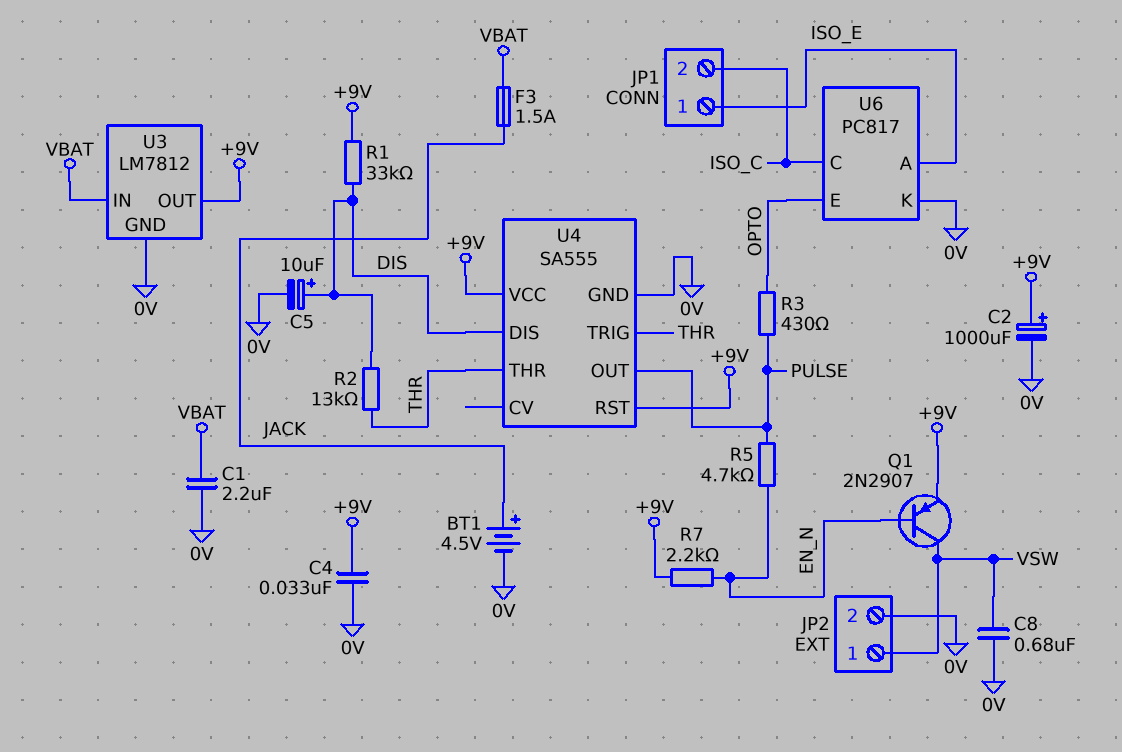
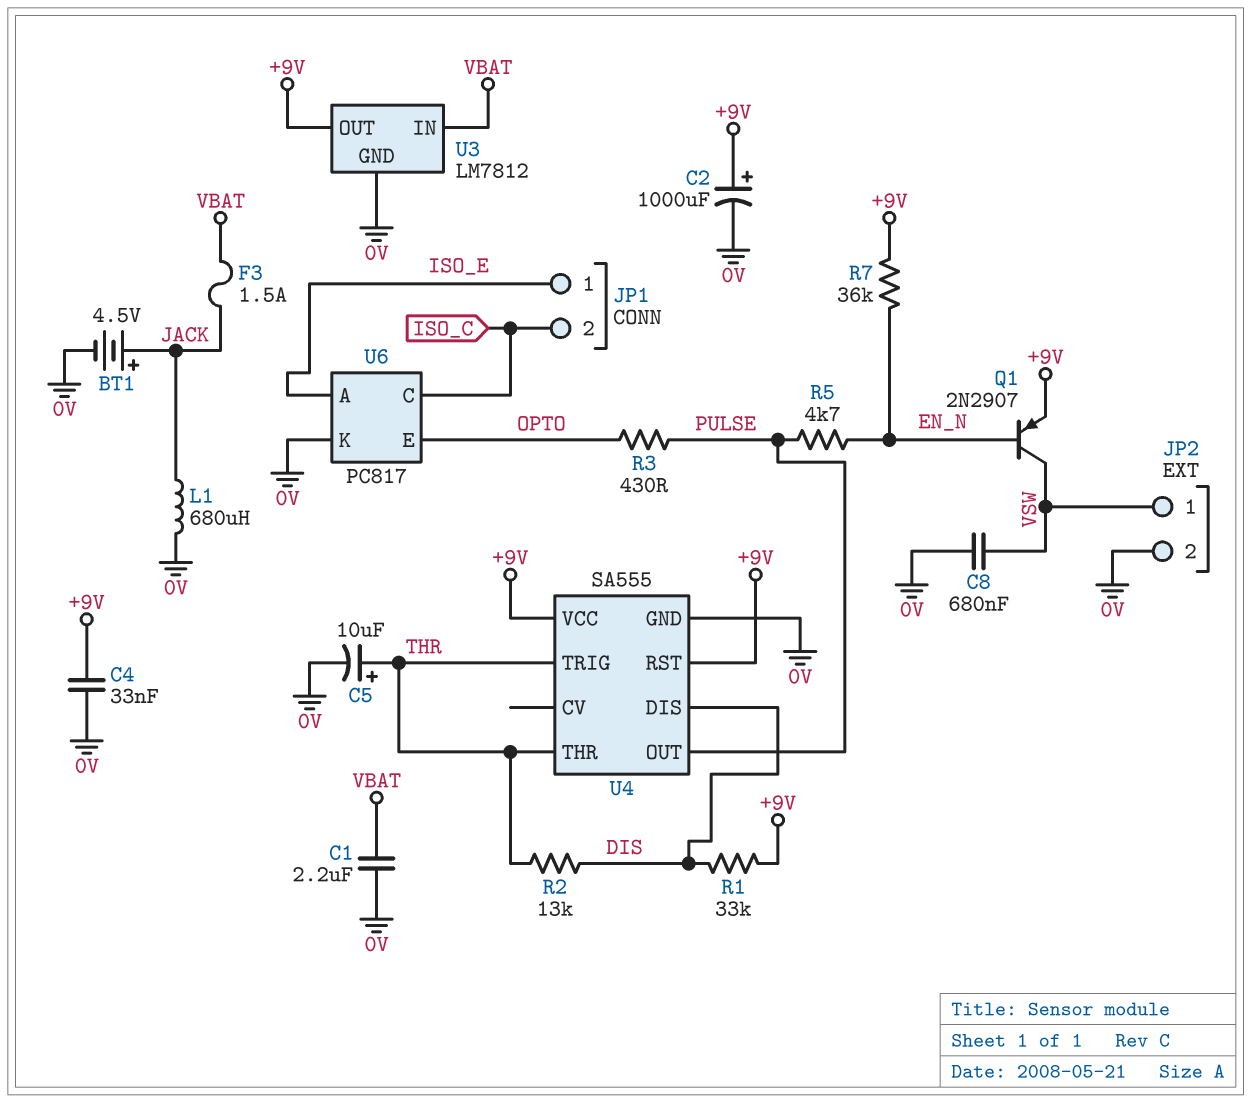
C5: 10uF (plus DIS, minus 0V) -> 10uF (plus THR, minus 0V)
L1: none -> 680uH (0V, JACK)
R7: 2.2k (+9V, EN_N) -> 36k (+9V, EN_N)

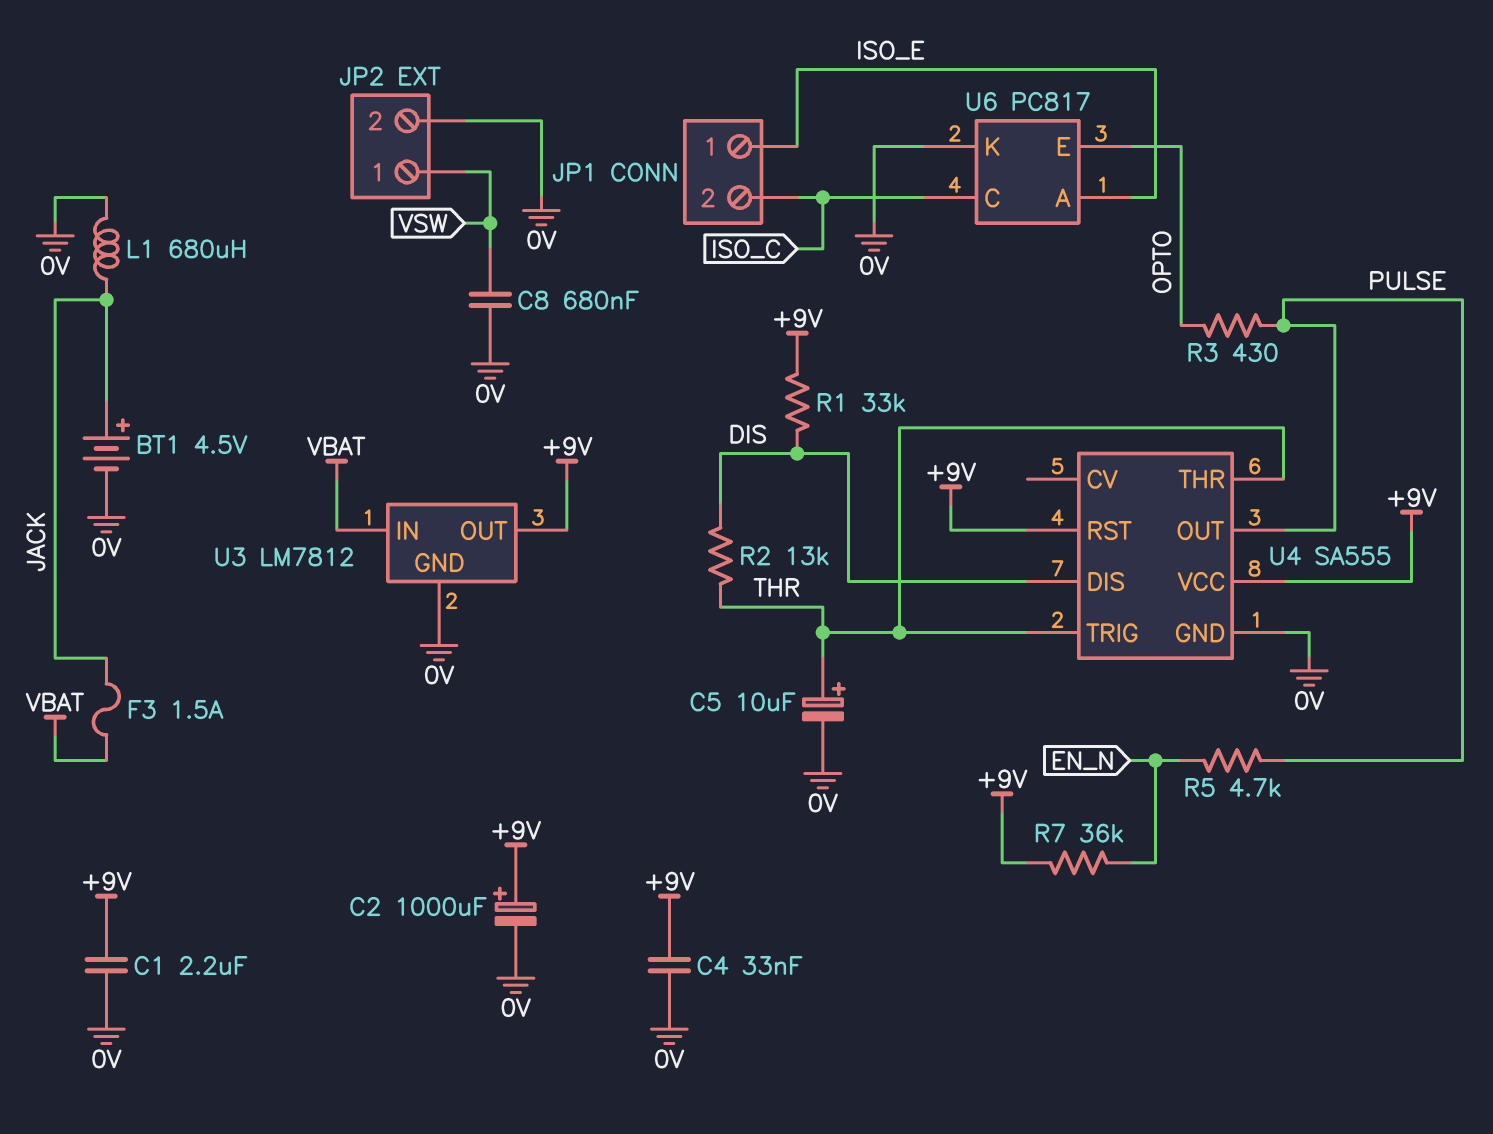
C1: 2.2uF (0V, VBAT) -> 2.2uF (+9V, 0V)
Q1: PNP 2N2907 (B EN_N, C VSW, E +9V) -> none

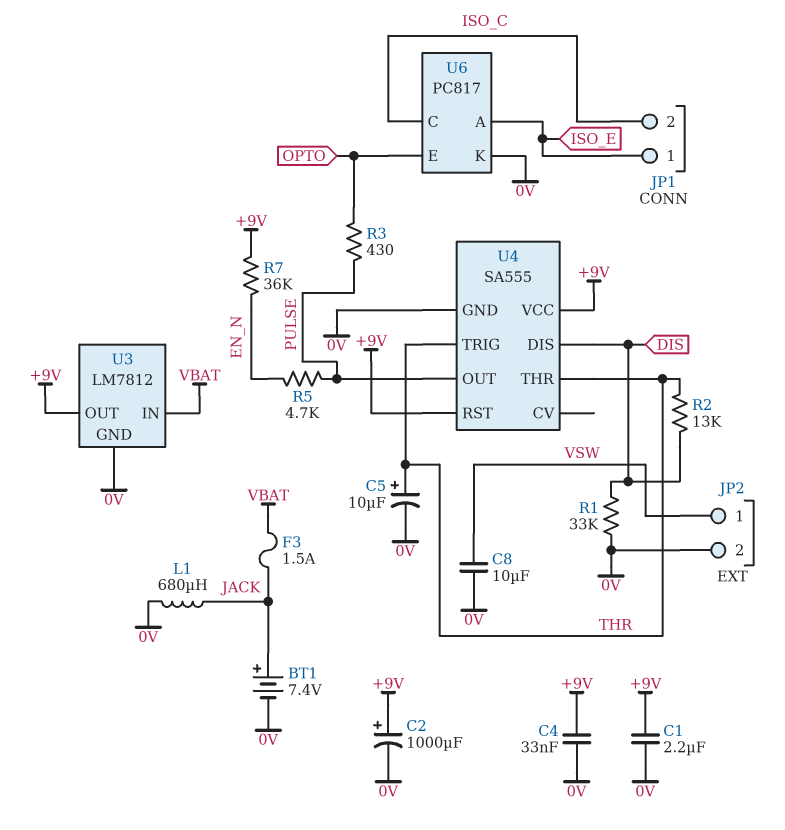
BT1: 4.5V (plus JACK, minus 0V) -> 7.4V (plus JACK, minus 0V)
C8: 680nF (0V, VSW) -> 10uF (0V, VSW)
R1: 33k (+9V, DIS) -> 33k (0V, DIS)

